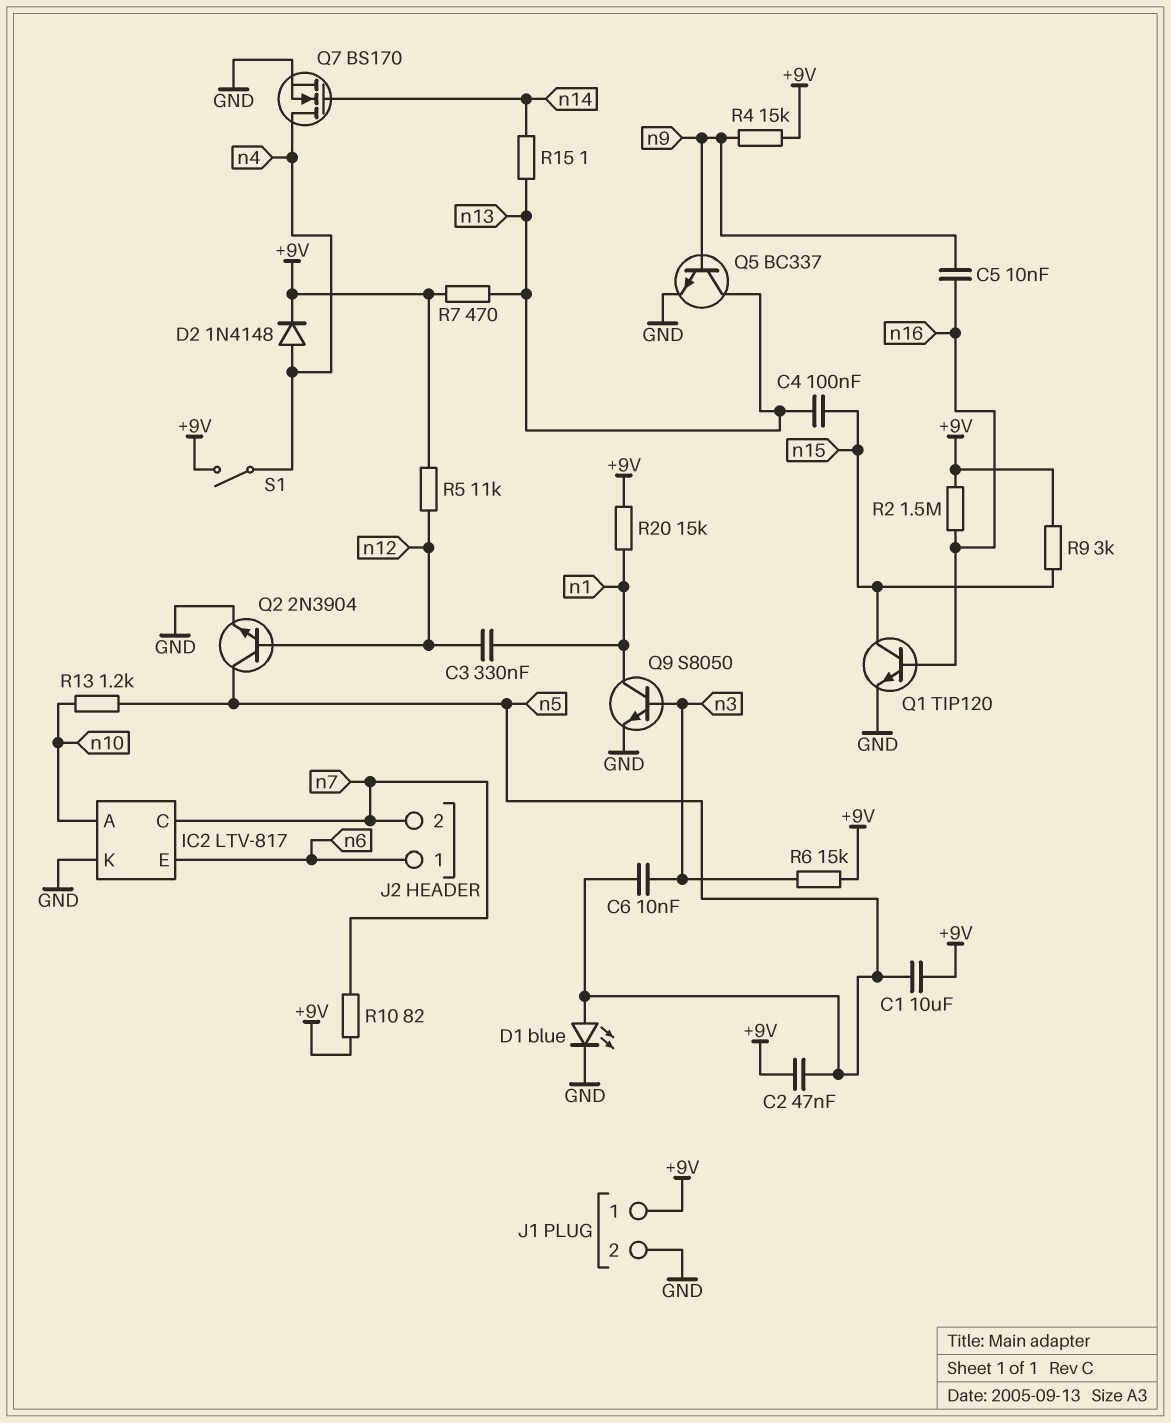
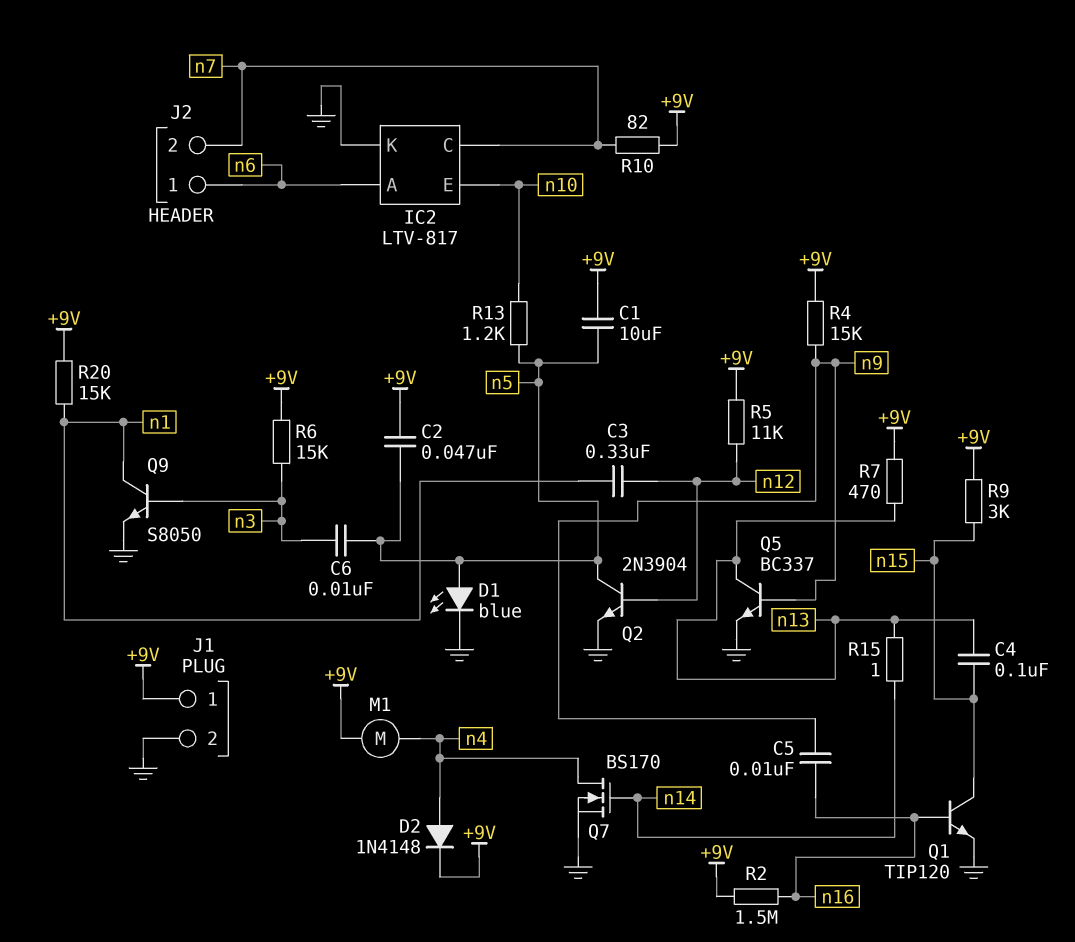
IC2 pin A: n10 -> n6
IC2 pin E: n6 -> n10
M1: none -> motor (+9V, n4)
S1: switch (+9V, n4) -> none

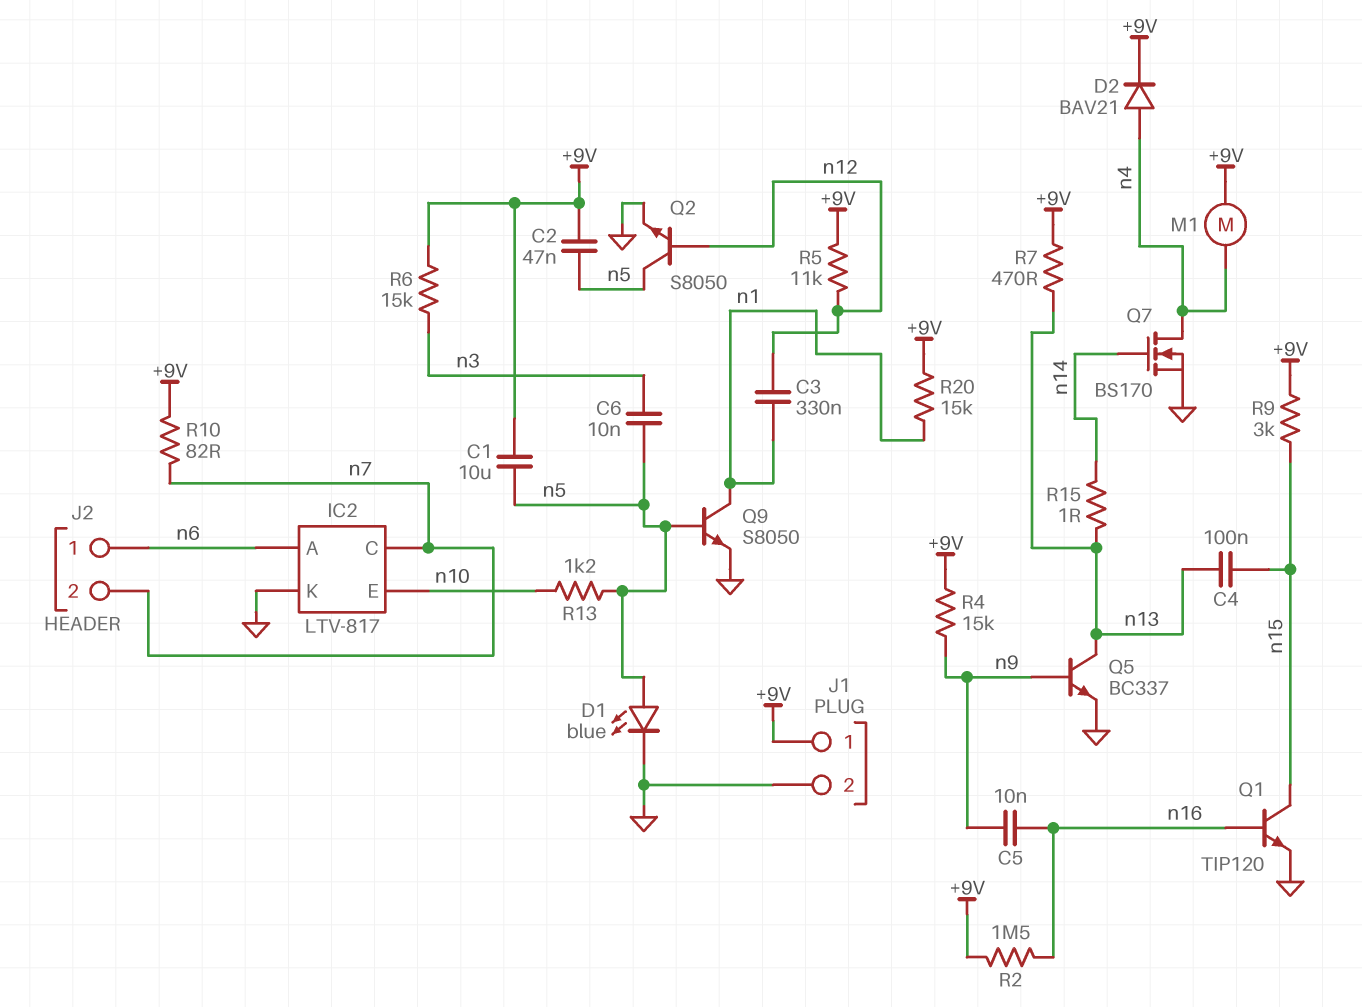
D2: diode 1N4148 (A n4, K +9V) -> diode BAV21 (A n4, K +9V)
Q2: NPN 2N3904 (B n12, C n5, E GND) -> NPN S8050 (B n12, C n5, E GND)
Q9: NPN S8050 (B n3, C n1, E GND) -> NPN S8050 (B n5, C n1, E GND)

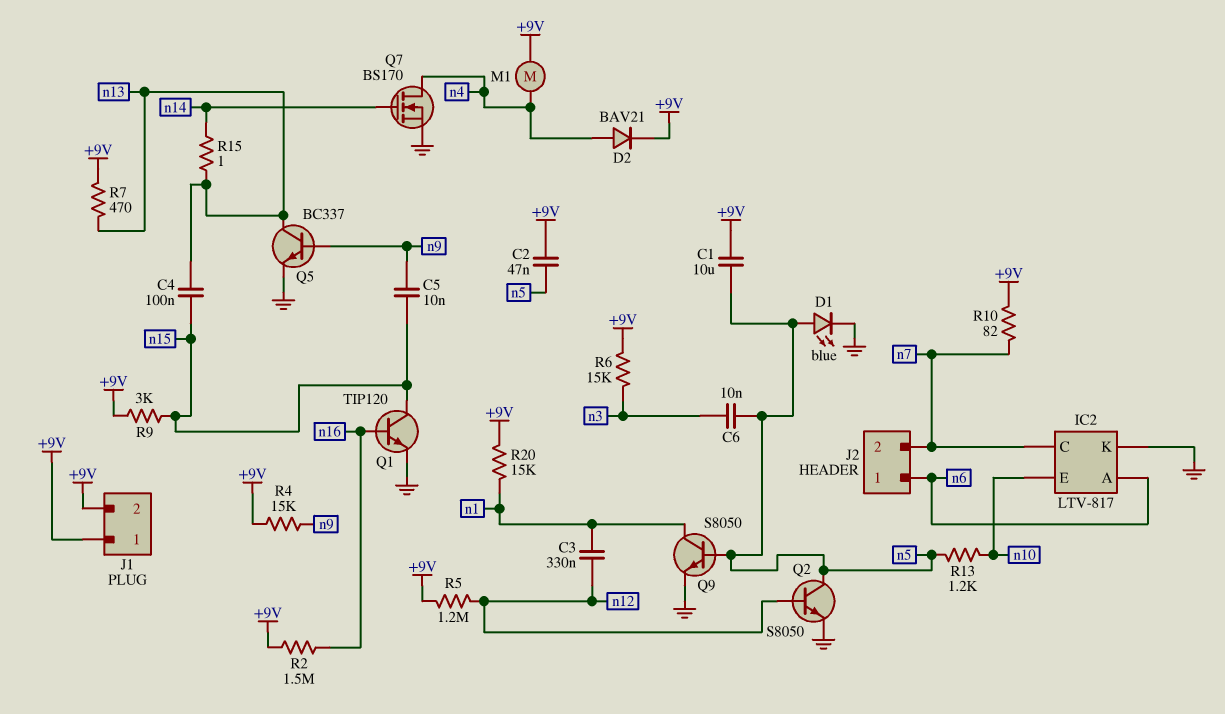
C5: 10nF (n9, n16) -> 10nF (n9, n15)
J1 pin 2: GND -> +9V
R5: 11k (+9V, n12) -> 1.2M (+9V, n12)

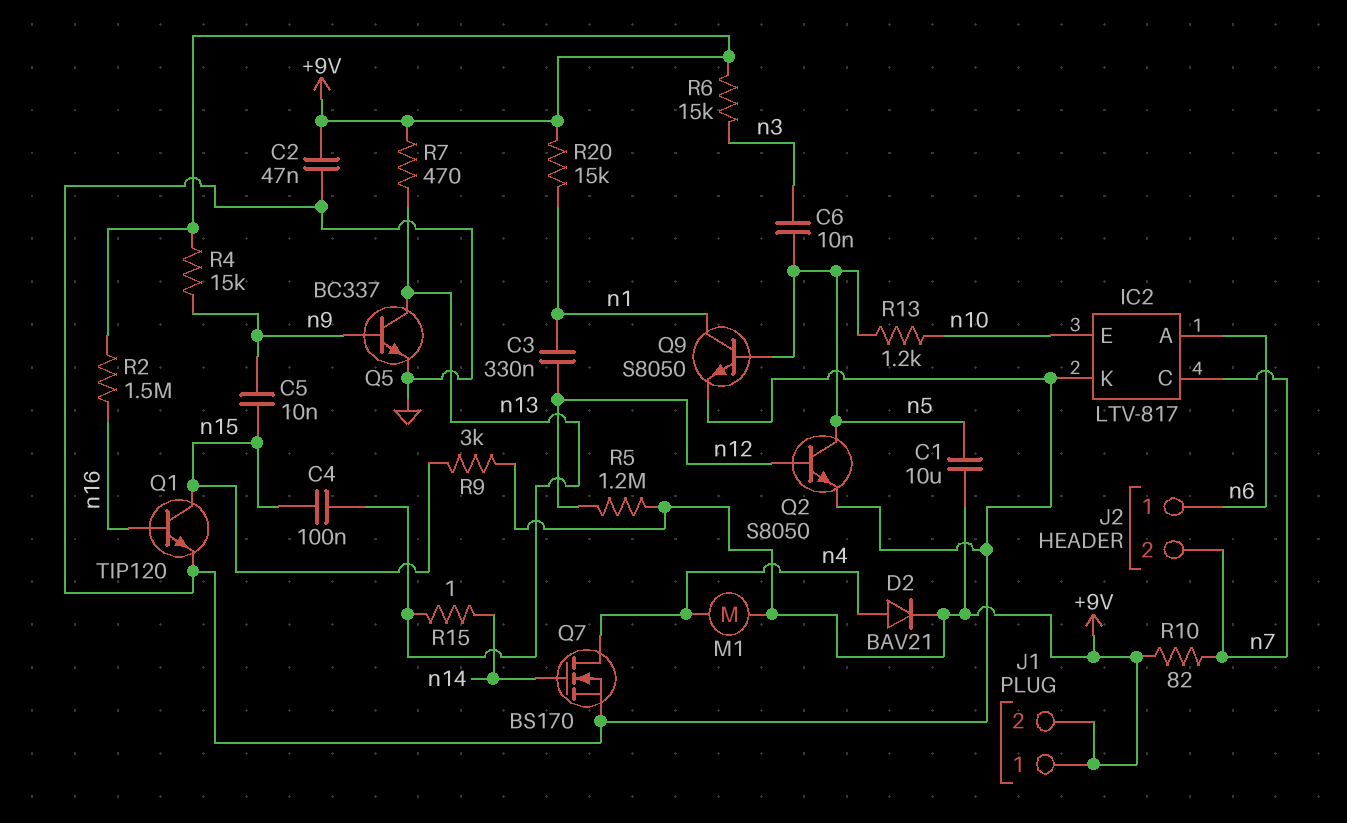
C2: 47nF (+9V, n5) -> 47nF (+9V, GND)
D1: LED blue (A n5, K GND) -> none

